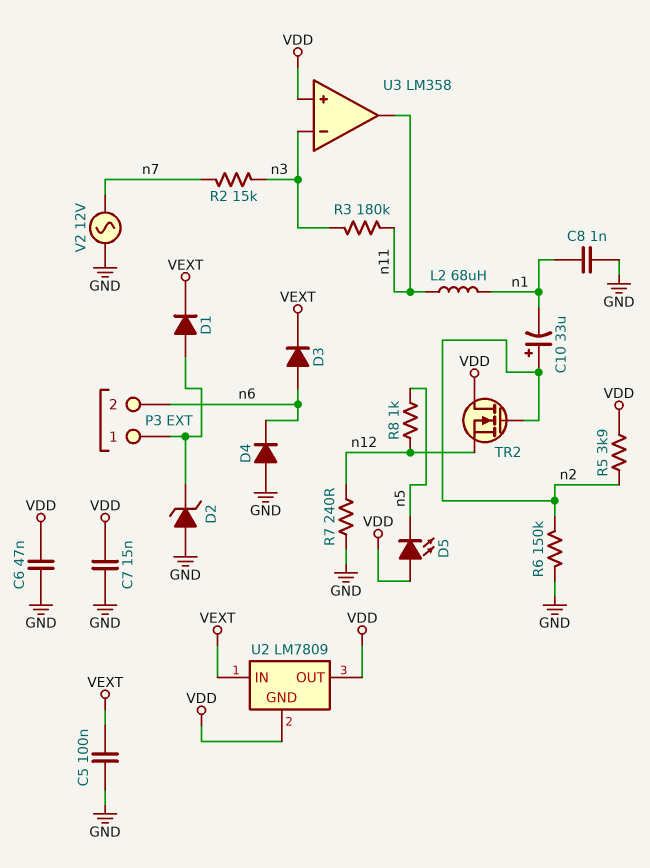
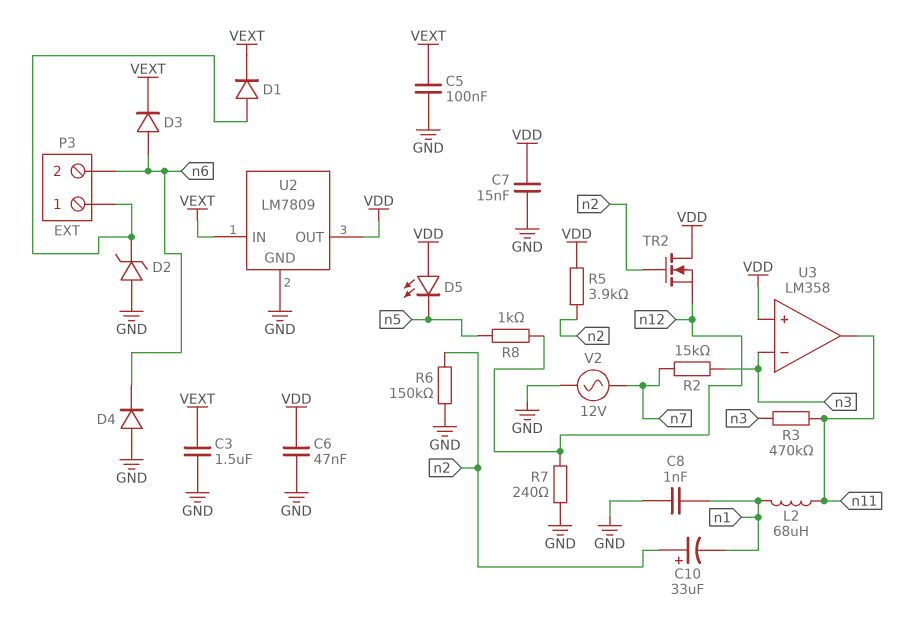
C3: none -> 1.5uF (GND, VEXT)
R3: 180k (n3, n11) -> 470k (n3, n11)
U2 pin GND: VDD -> GND

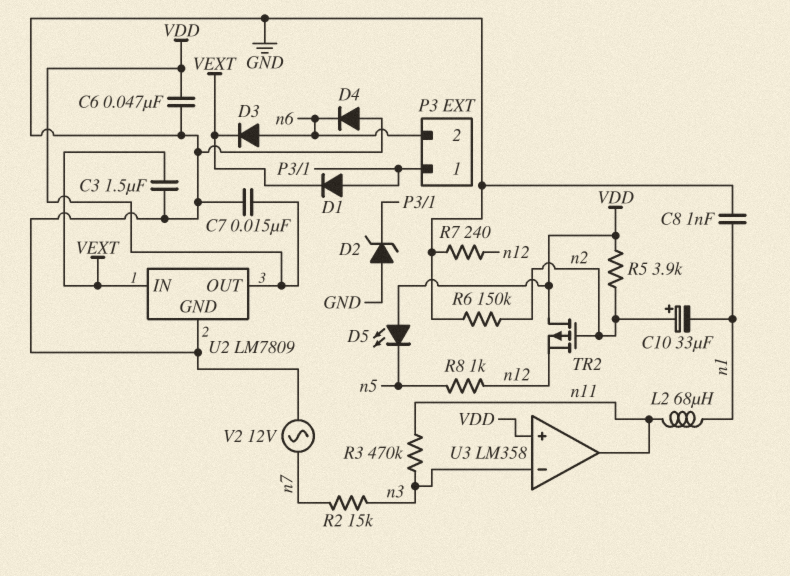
C5: 100nF (GND, VEXT) -> none
TR2: NMOS (G n2, D VDD, S n12) -> PMOS (G n2, D VDD, S n12)

